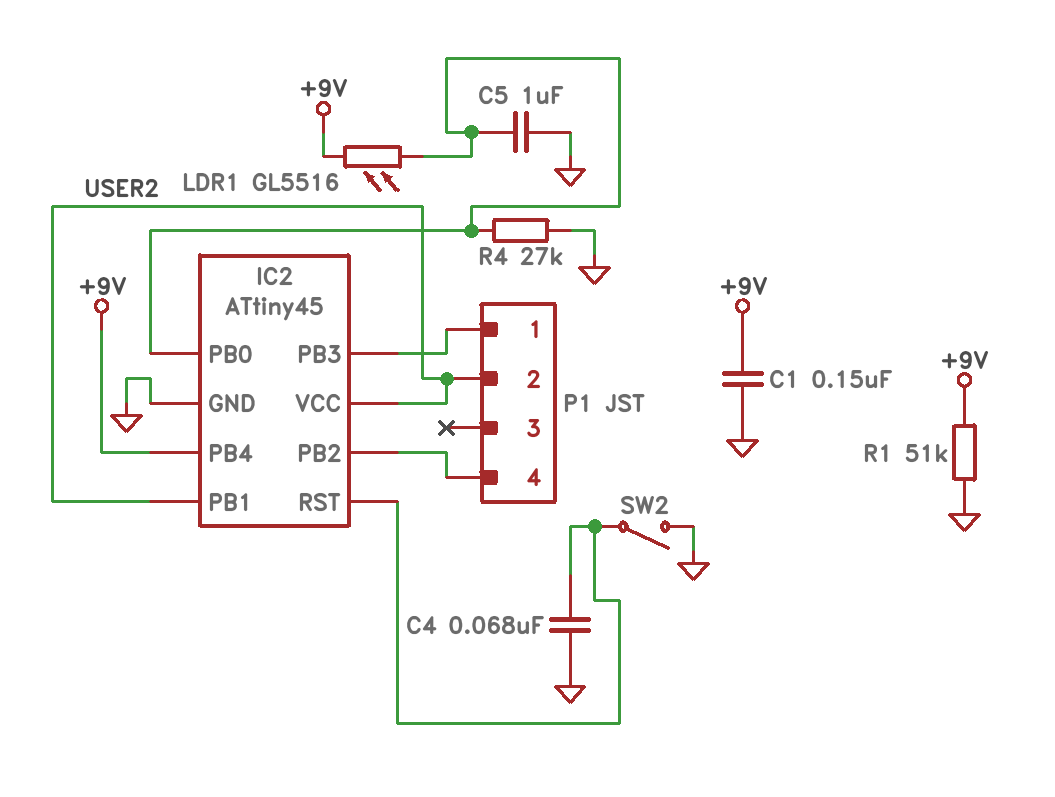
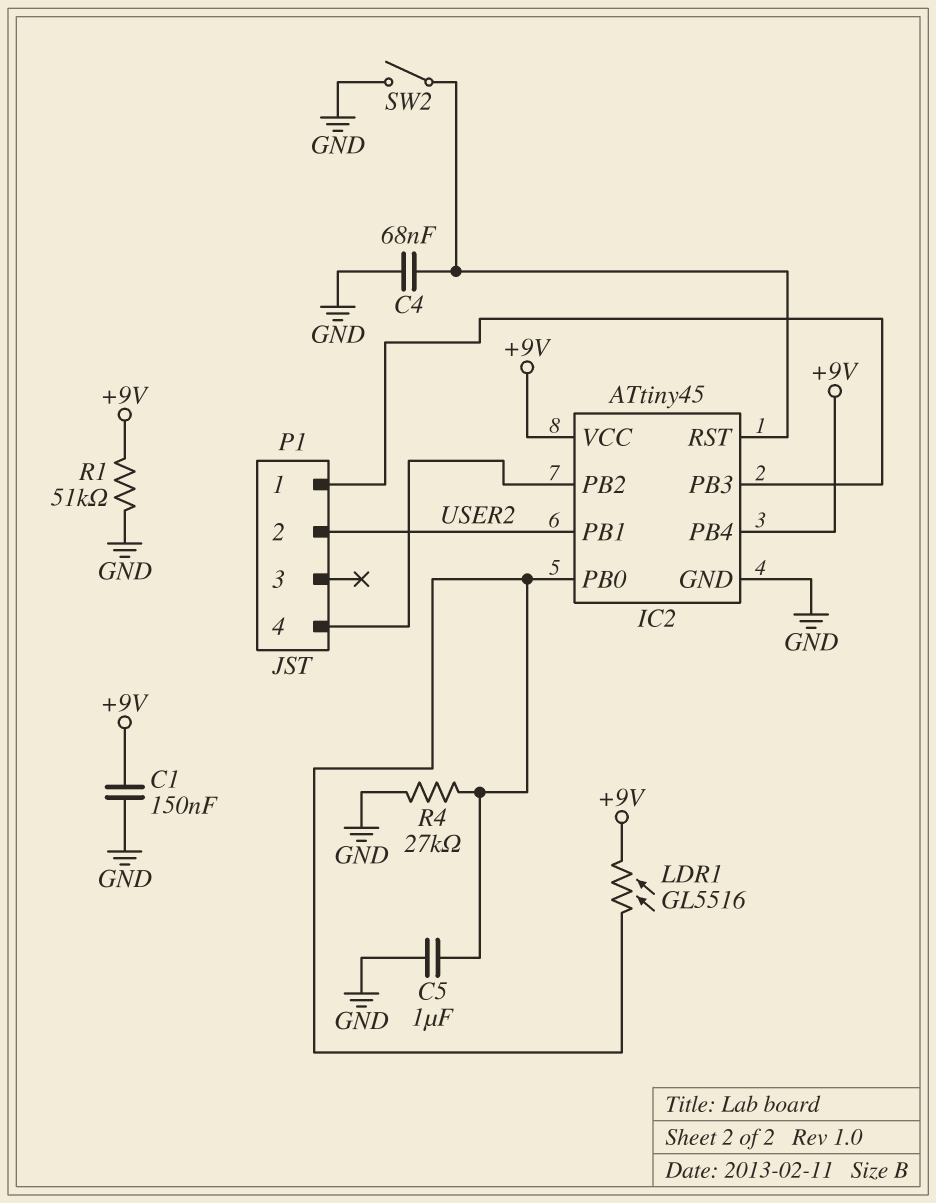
IC2 pin VCC: USER2 -> +9V

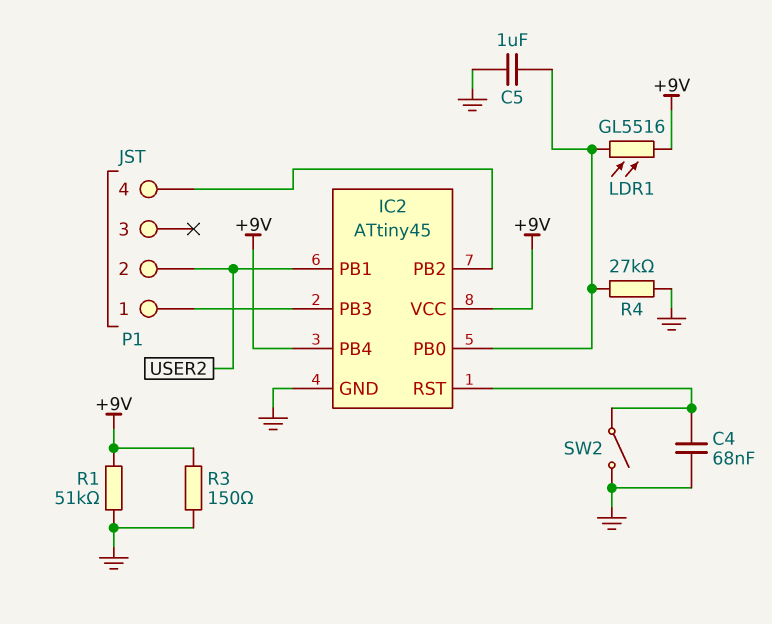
C1: 150nF (+9V, GND) -> none
R3: none -> 150 (+9V, GND)

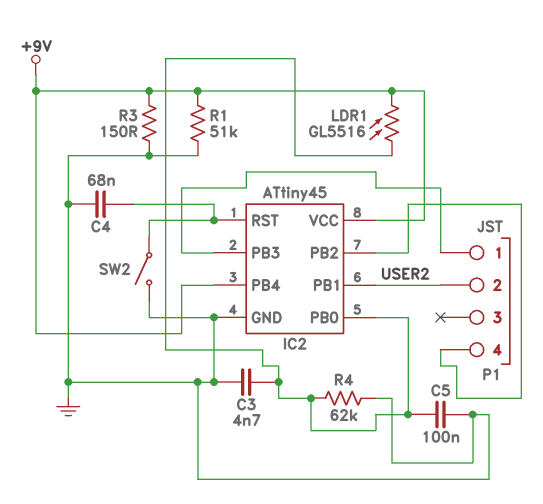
C3: none -> 4.7nF (GND, IC2/PB0)
C5: 1uF (GND, IC2/PB0) -> 100nF (GND, IC2/PB0)
R4: 27k (GND, IC2/PB0) -> 62k (GND, IC2/PB0)

